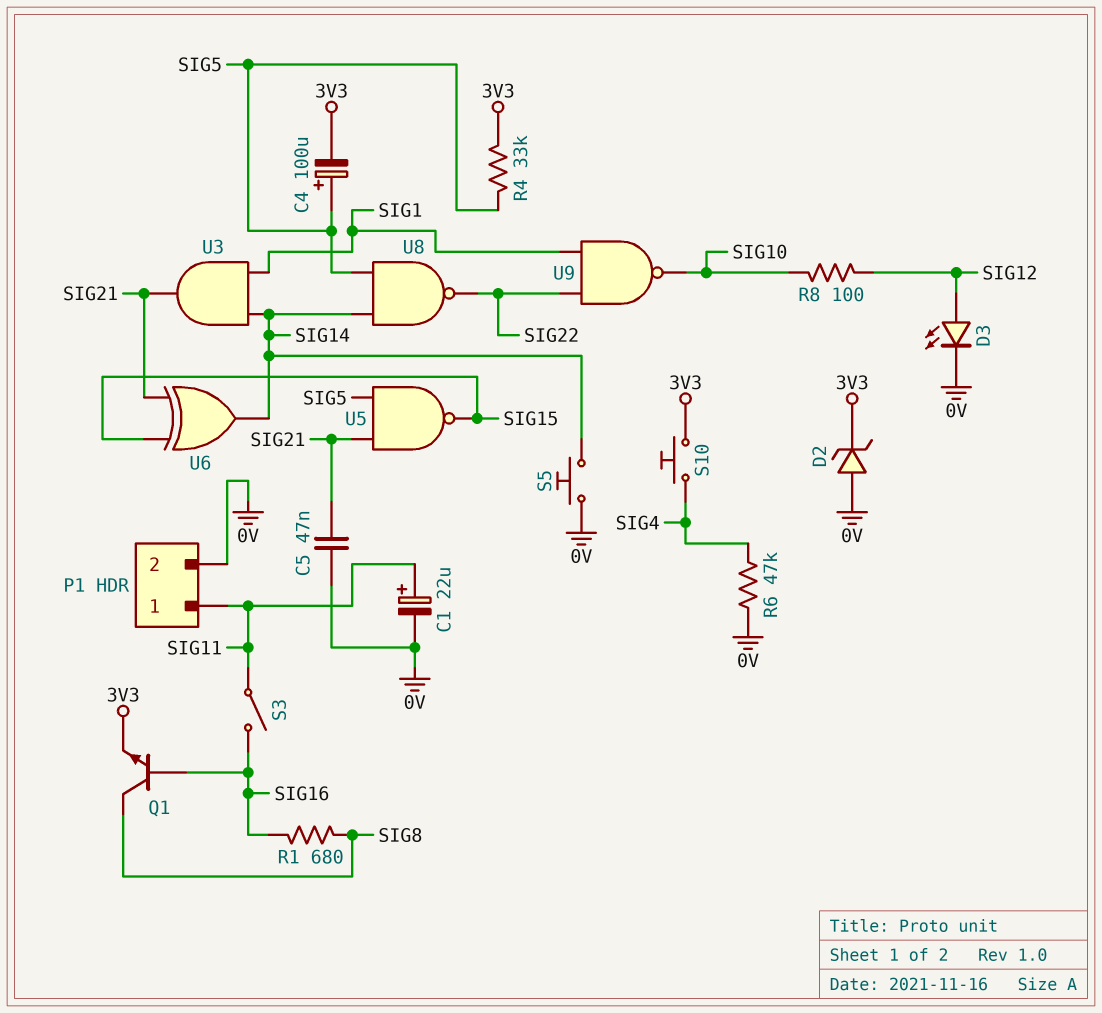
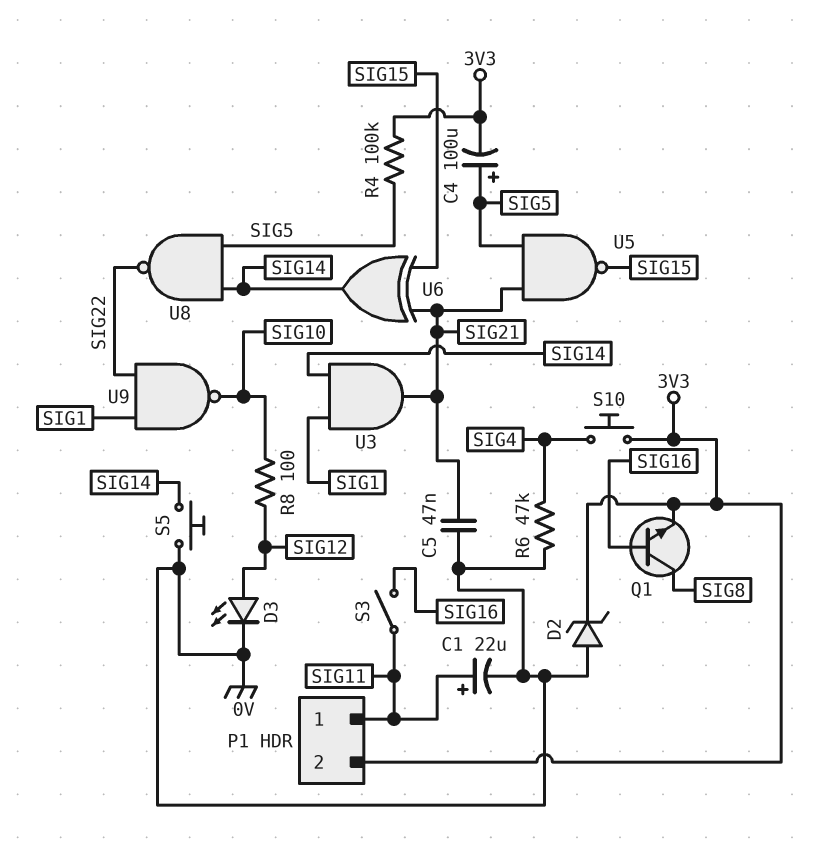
P1 pin 2: 0V -> 3V3
R1: 680 (SIG8, SIG16) -> none
R4: 33k (3V3, SIG5) -> 100k (3V3, SIG5)

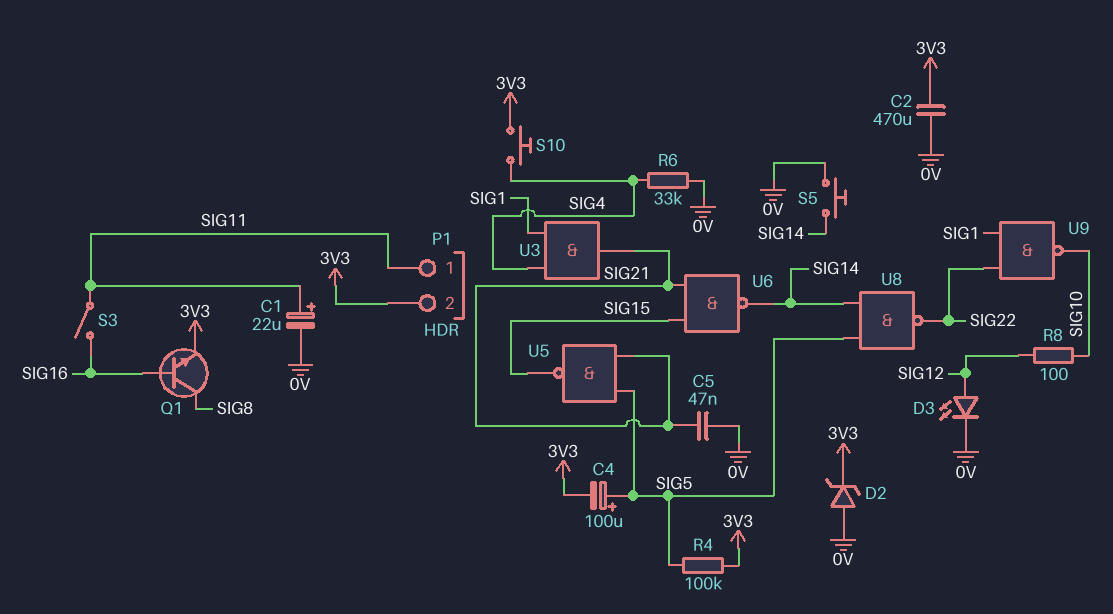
C2: none -> 470uF (0V, 3V3)
R6: 47k (0V, SIG4) -> 33k (0V, SIG4)
U3: AND (in SIG1, in SIG14, out SIG21) -> AND (in SIG1, in SIG4, out SIG21)
U6: XOR (in SIG15, in SIG21, out SIG14) -> NAND (in SIG15, in SIG21, out SIG14)

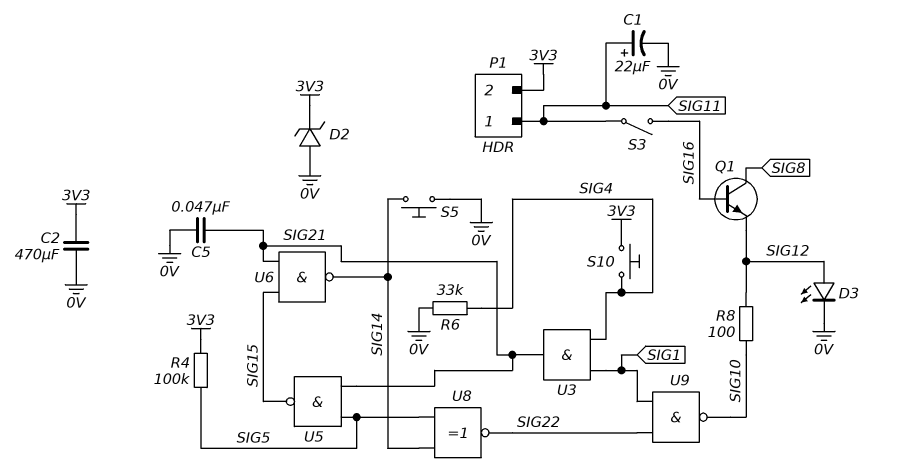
C4: 100uF (plus SIG5, minus 3V3) -> none
Q1: NPN (B SIG16, C SIG8, E 3V3) -> NPN (B SIG16, C SIG8, E SIG12)
U8: NAND (in SIG5, in SIG14, out SIG22) -> XNOR (in SIG5, in SIG14, out SIG22)

